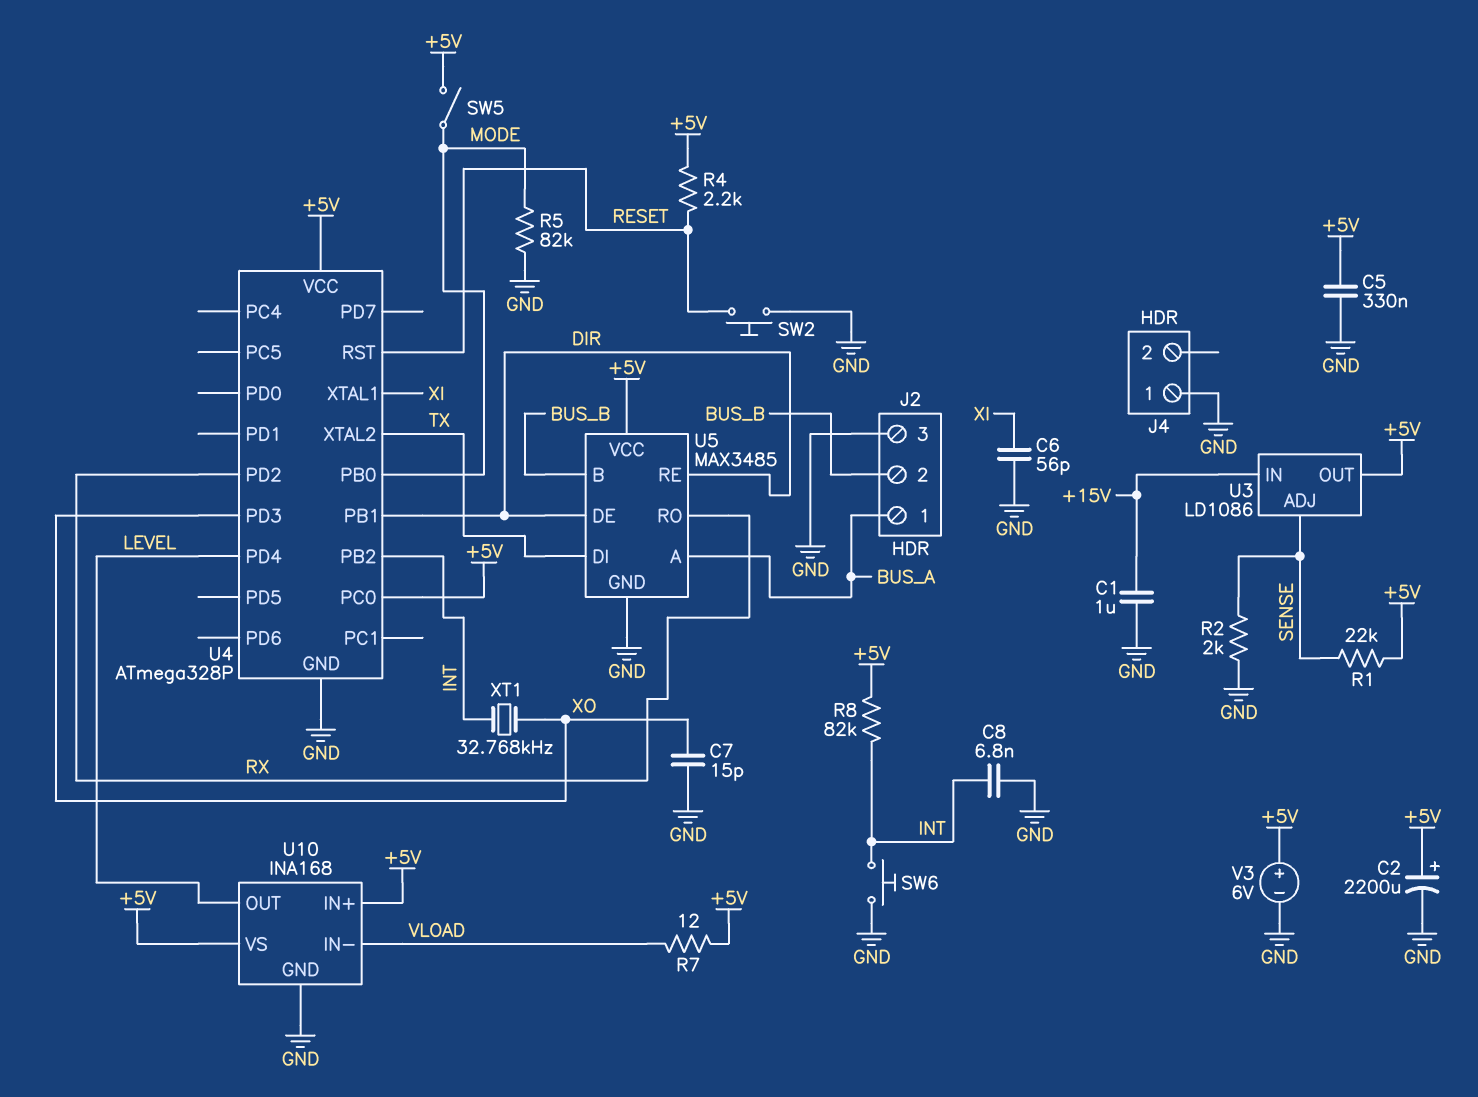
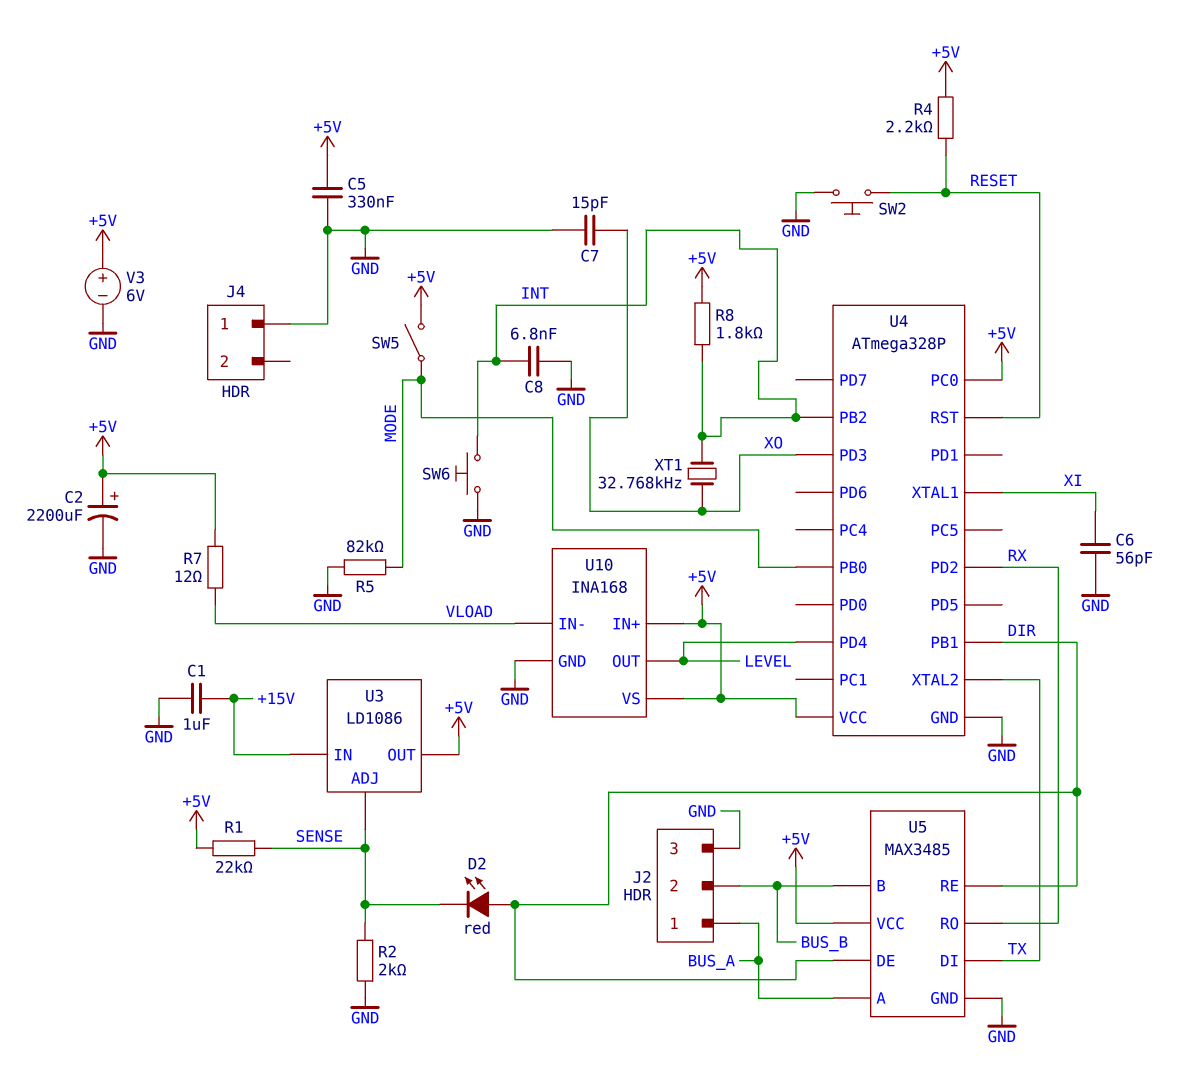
D2: none -> LED red (A DIR, K SENSE)
R8: 82k (+5V, INT) -> 1.8k (+5V, INT)

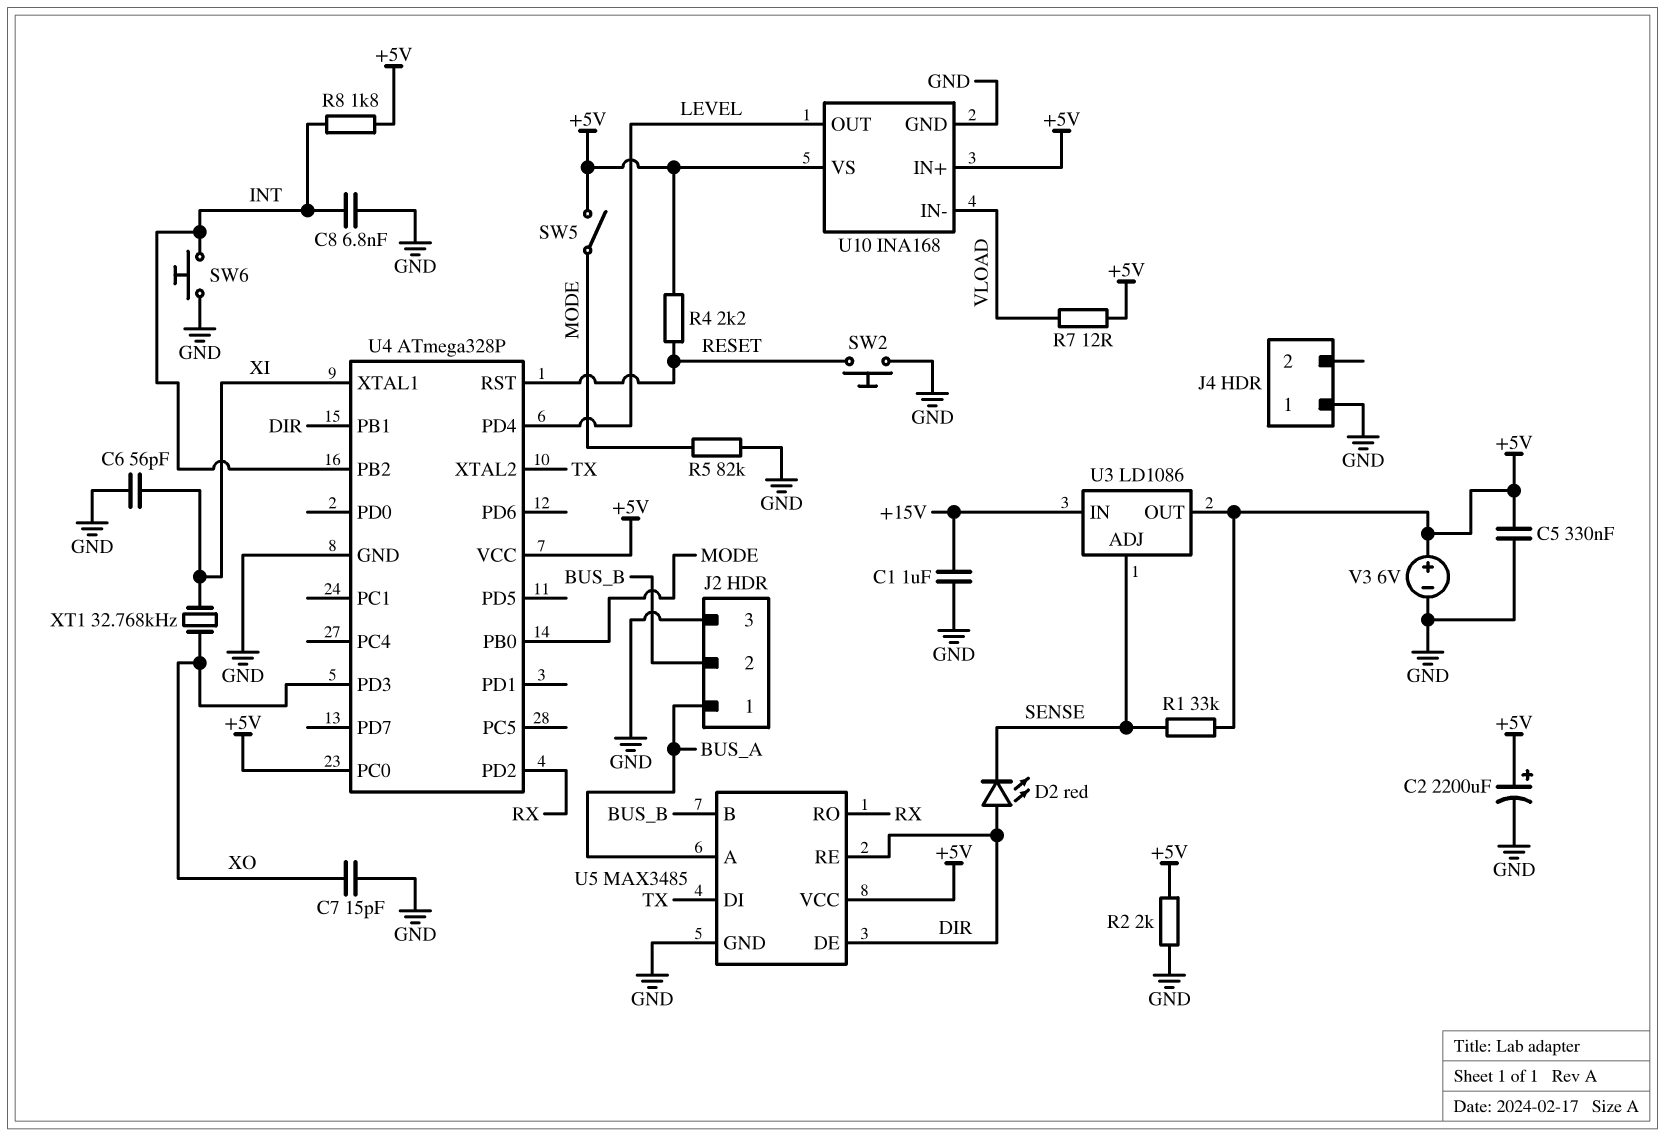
R1: 22k (+5V, SENSE) -> 33k (+5V, SENSE)
R2: 2k (GND, SENSE) -> 2k (+5V, GND)
XT1: 32.768kHz (INT, XO) -> 32.768kHz (XI, XO)

